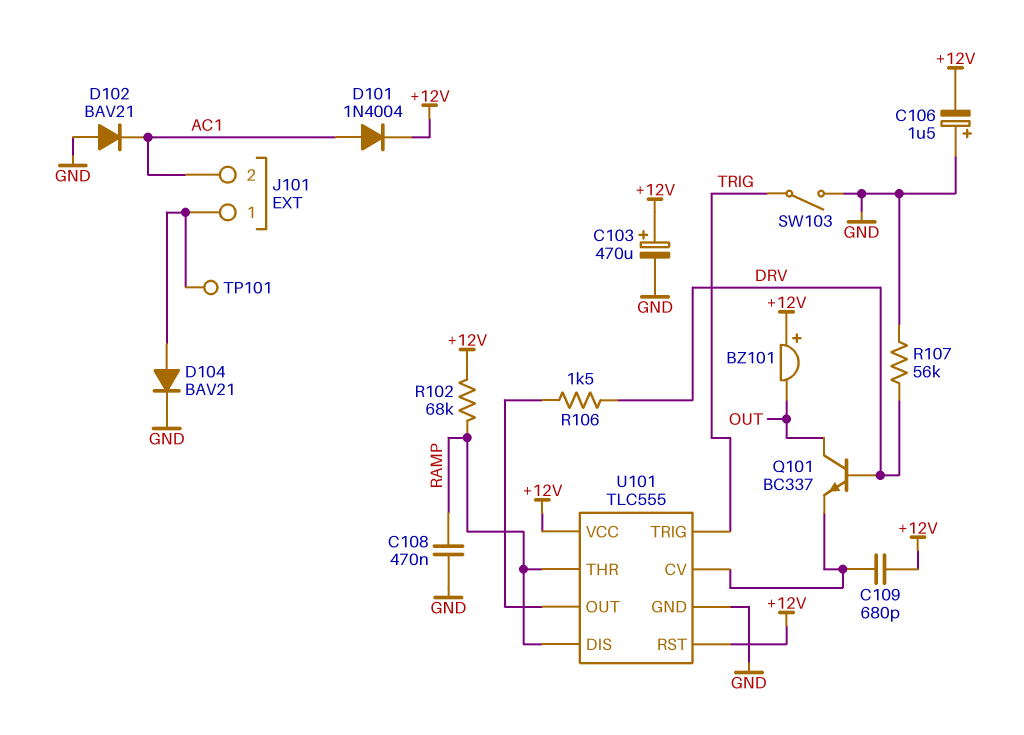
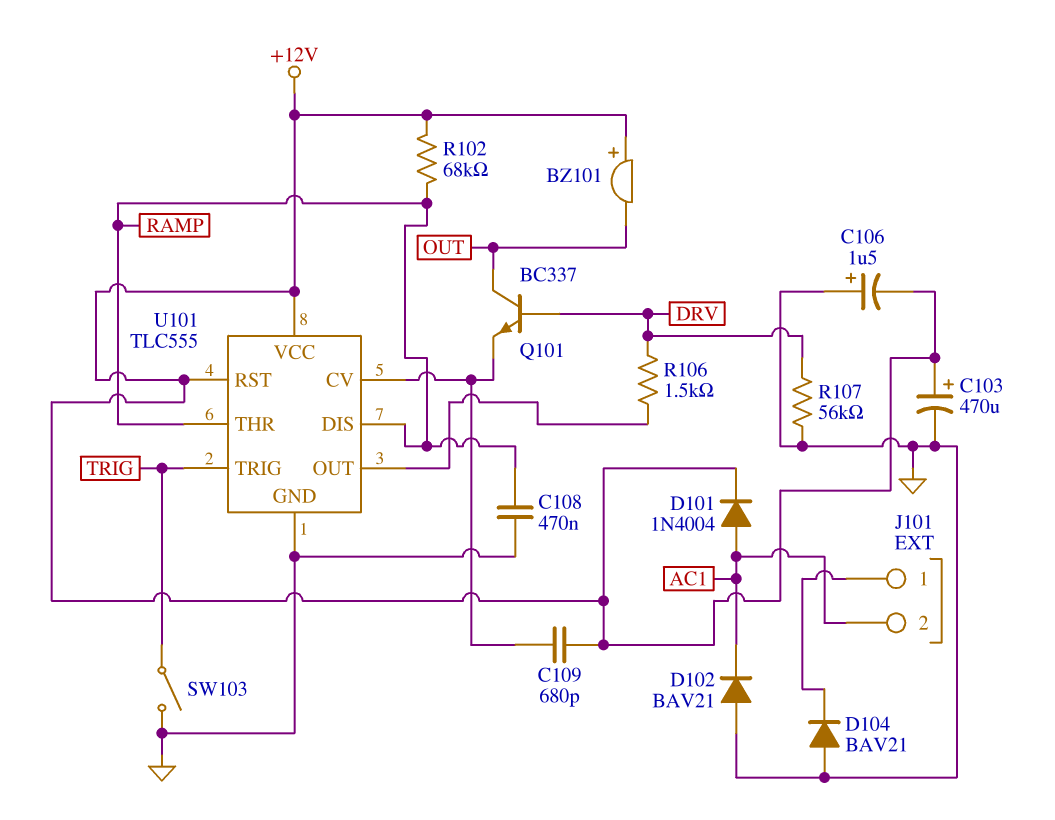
D104: diode BAV21 (A J101/1, K GND) -> diode BAV21 (A GND, K J101/1)
TP101: test point (J101/1) -> none

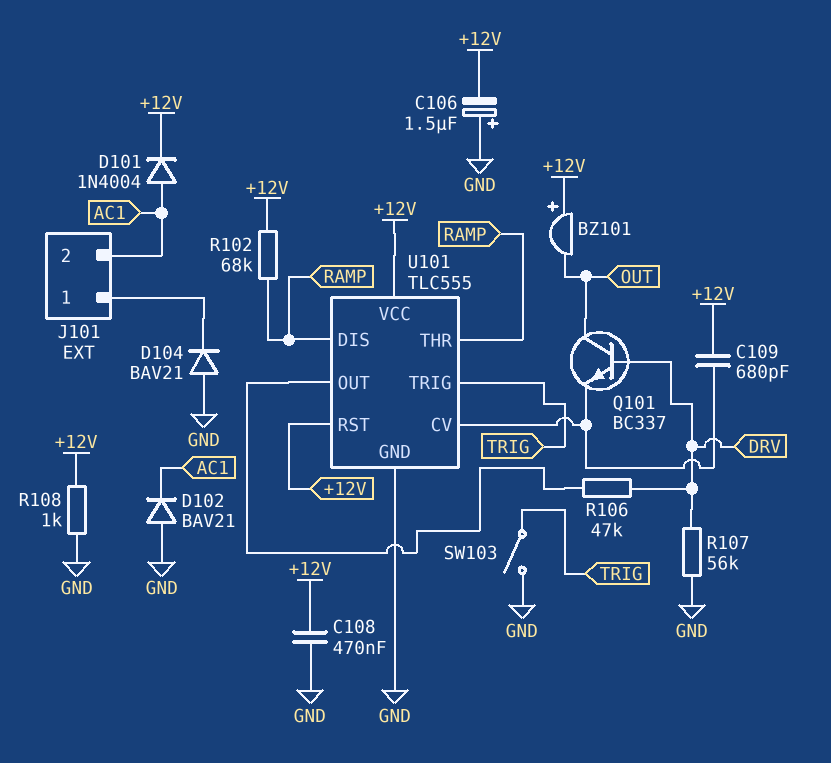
C103: 470uF (plus +12V, minus GND) -> none
C108: 470nF (GND, RAMP) -> 470nF (+12V, GND)
R106: 1.5k (DRV, U101/OUT) -> 47k (DRV, U101/OUT)
R108: none -> 1k (+12V, GND)

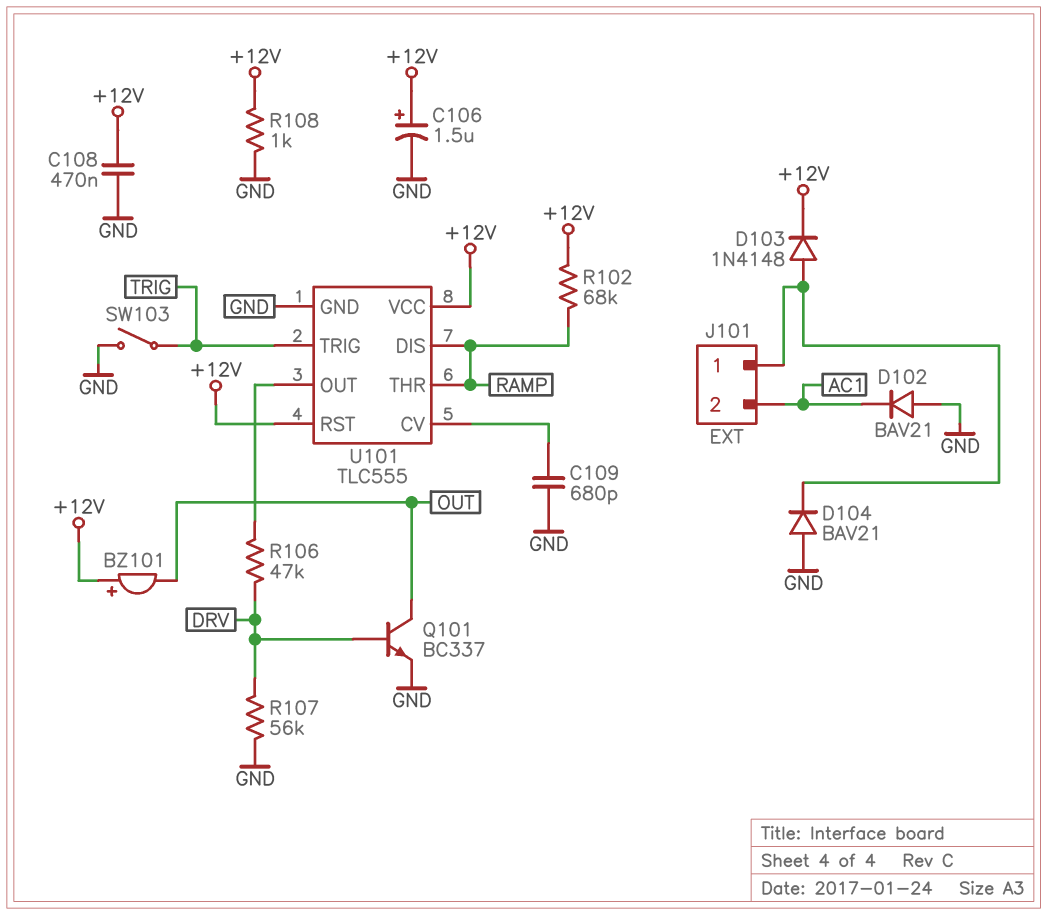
C106: 1.5uF (plus GND, minus +12V) -> 1.5uF (plus +12V, minus GND)
C109: 680pF (+12V, U101/CV) -> 680pF (GND, U101/CV)
D101: diode 1N4004 (A AC1, K +12V) -> none
D103: none -> diode 1N4148 (A J101/1, K +12V)
Q101: NPN BC337 (B DRV, C OUT, E U101/CV) -> NPN BC337 (B DRV, C OUT, E GND)

